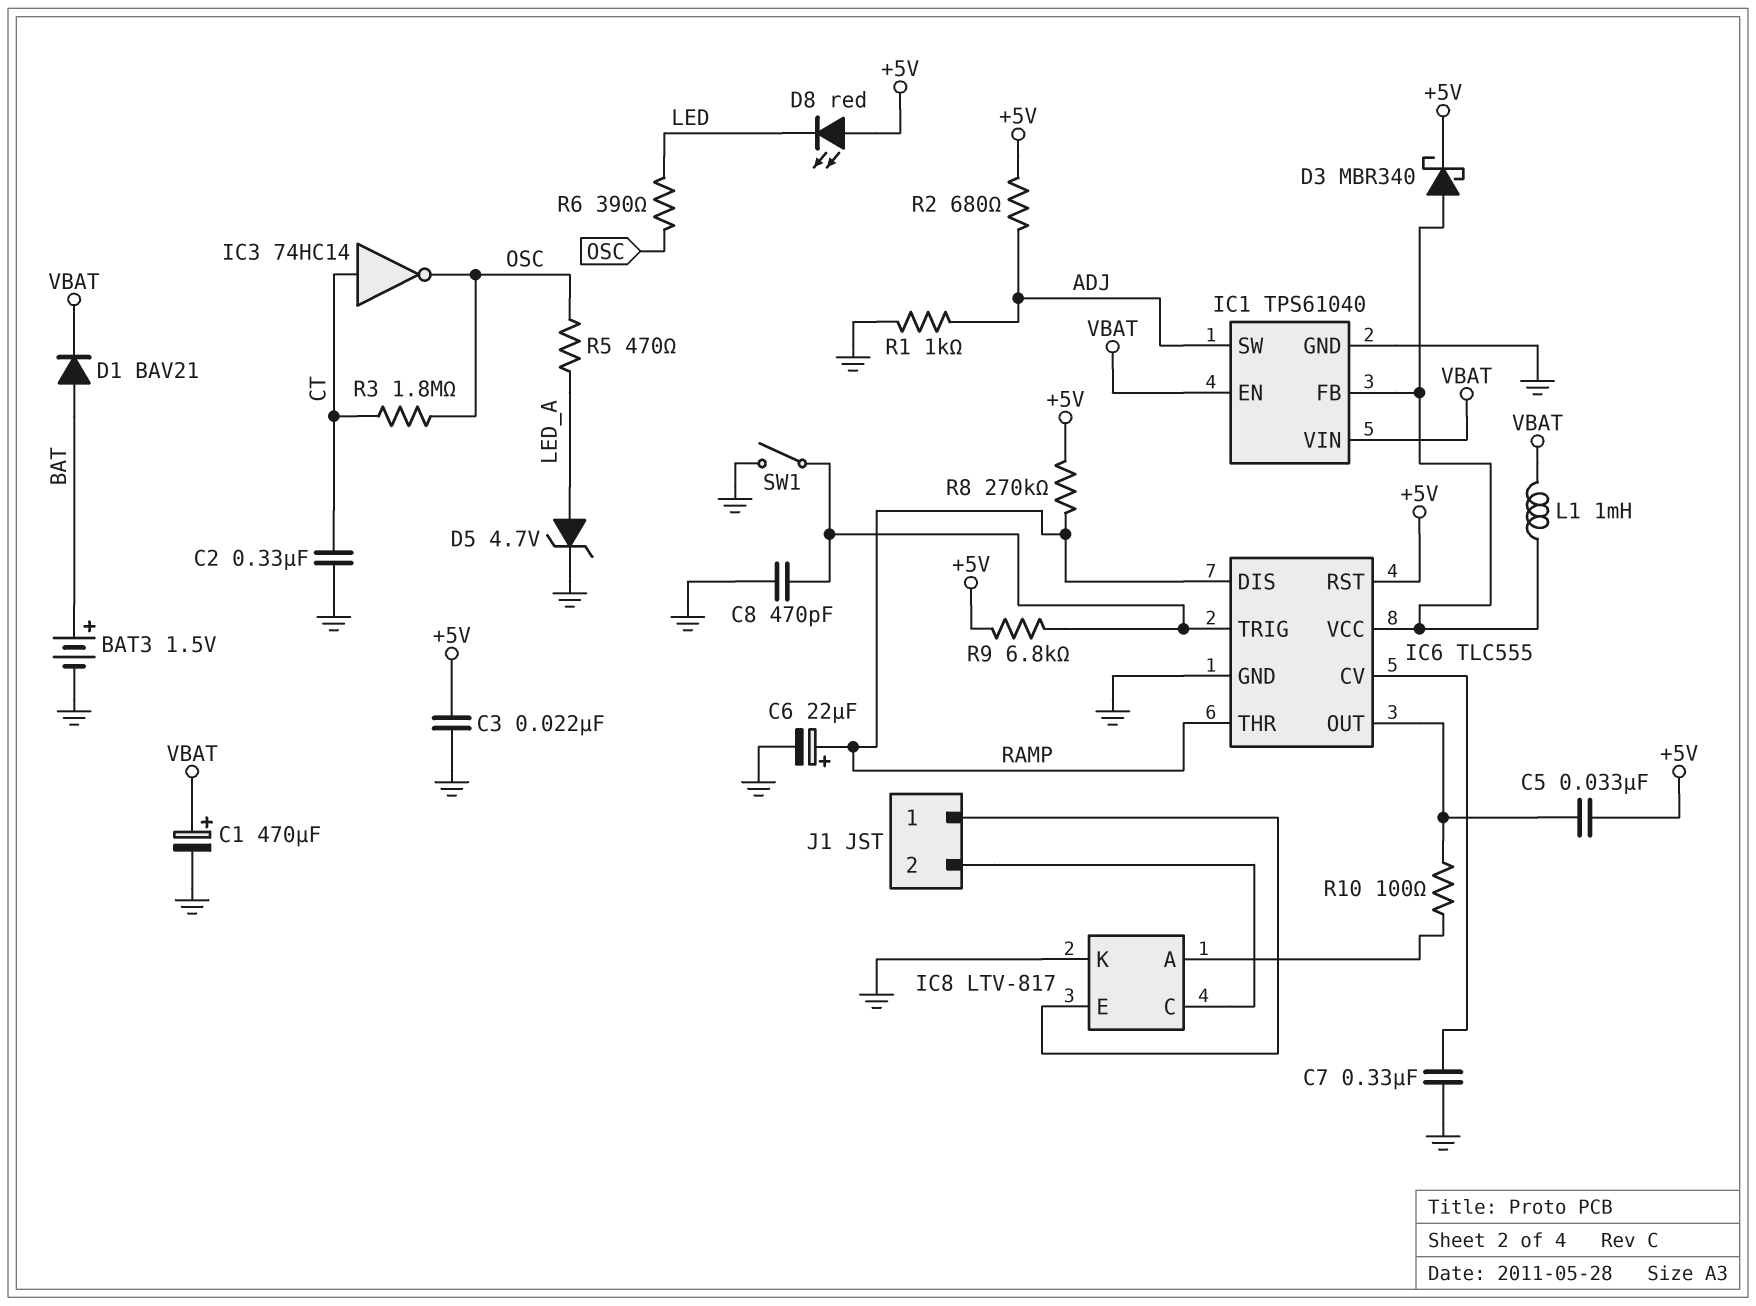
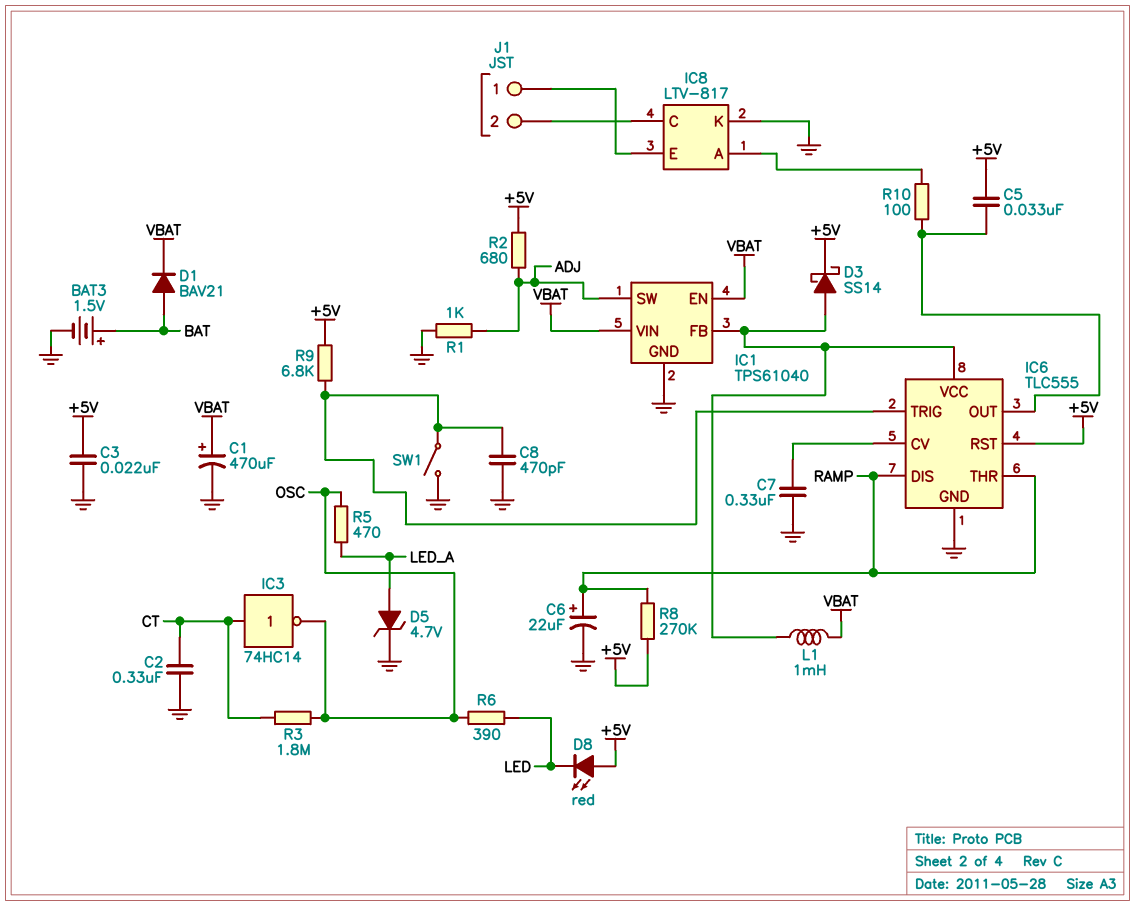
D3: schottky MBR340 (A IC1/FB, K +5V) -> schottky SS14 (A IC1/FB, K +5V)

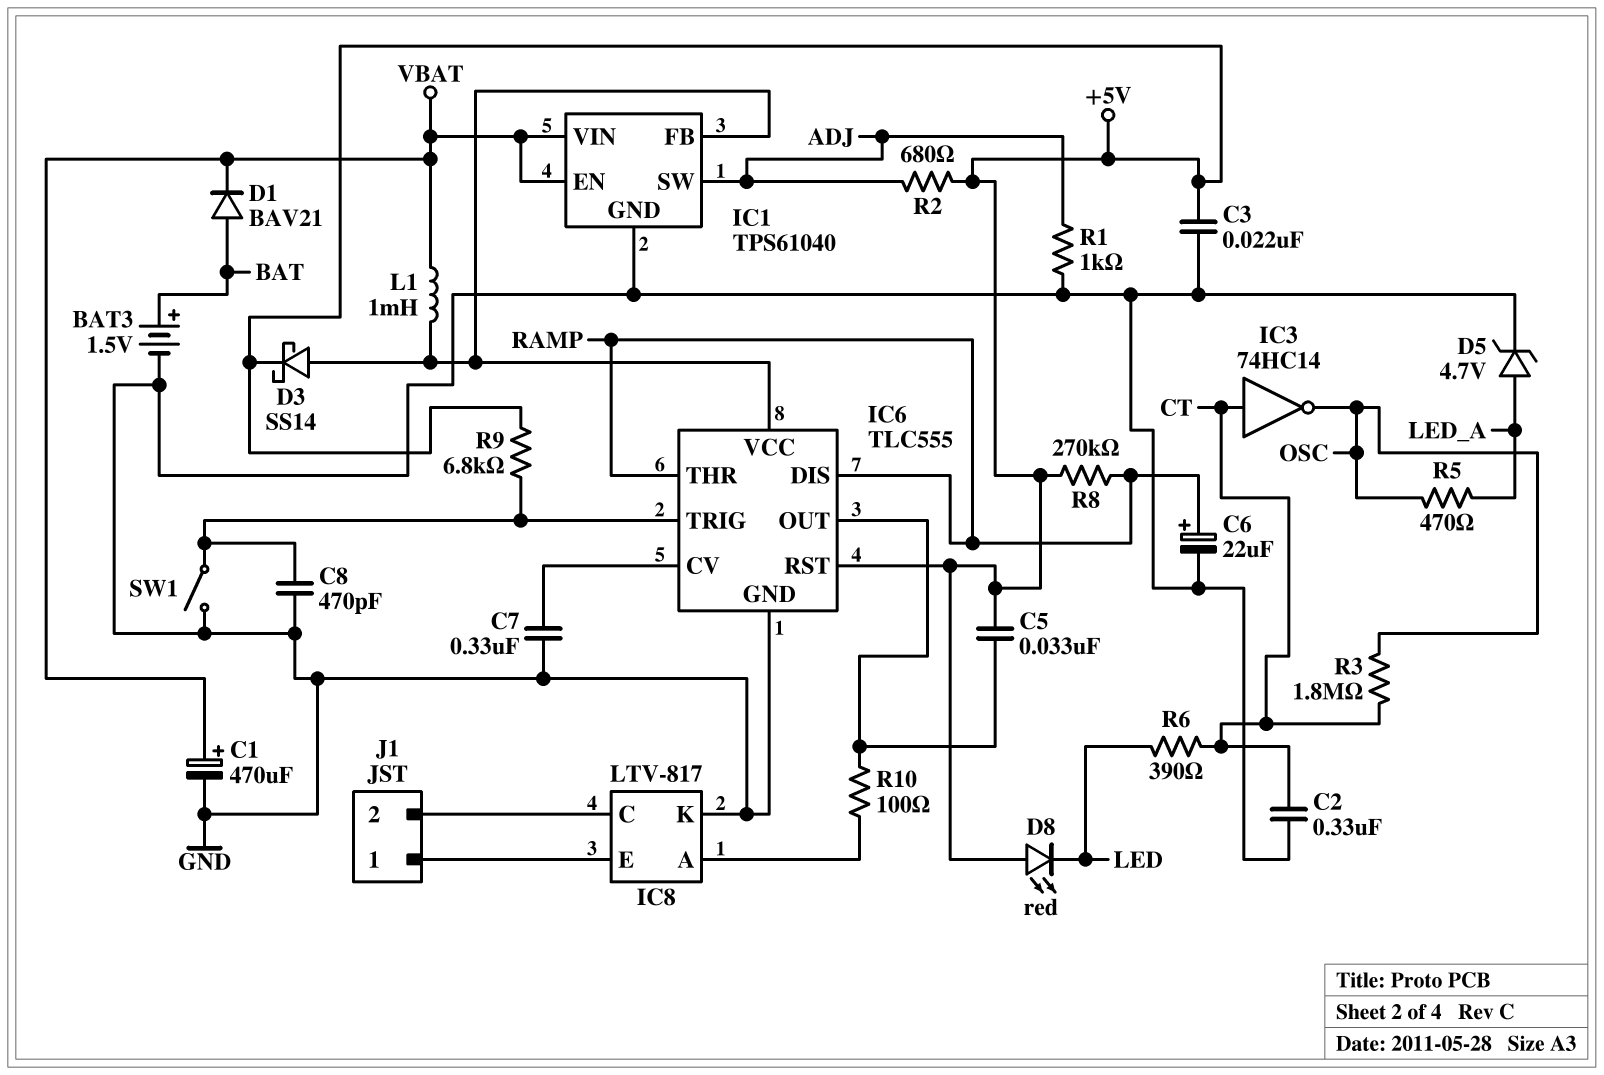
R6: 390 (LED, OSC) -> 390 (CT, LED)

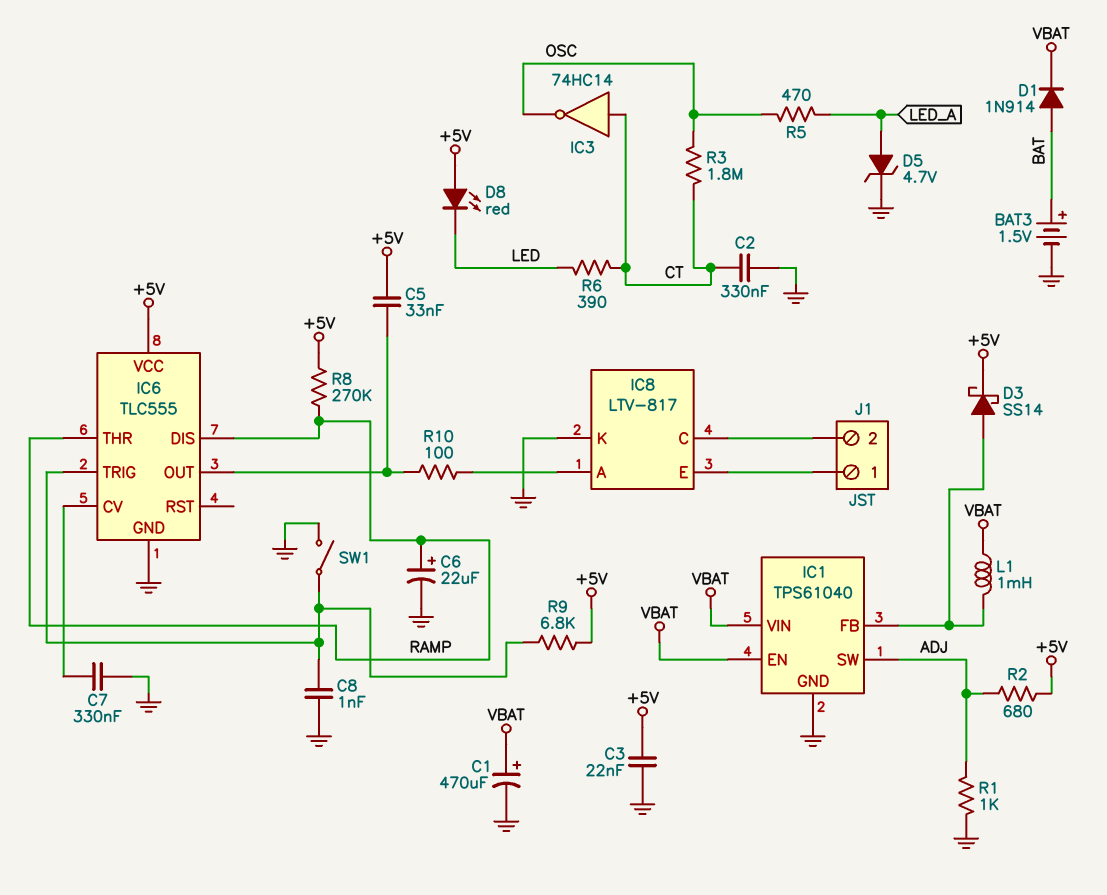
C8: 470pF (GND, IC6/TRIG) -> 1nF (GND, IC6/TRIG)
D1: diode BAV21 (A BAT, K VBAT) -> diode 1N914 (A BAT, K VBAT)
IC6 pin RST: +5V -> none
IC6 pin VCC: IC1/FB -> +5V

